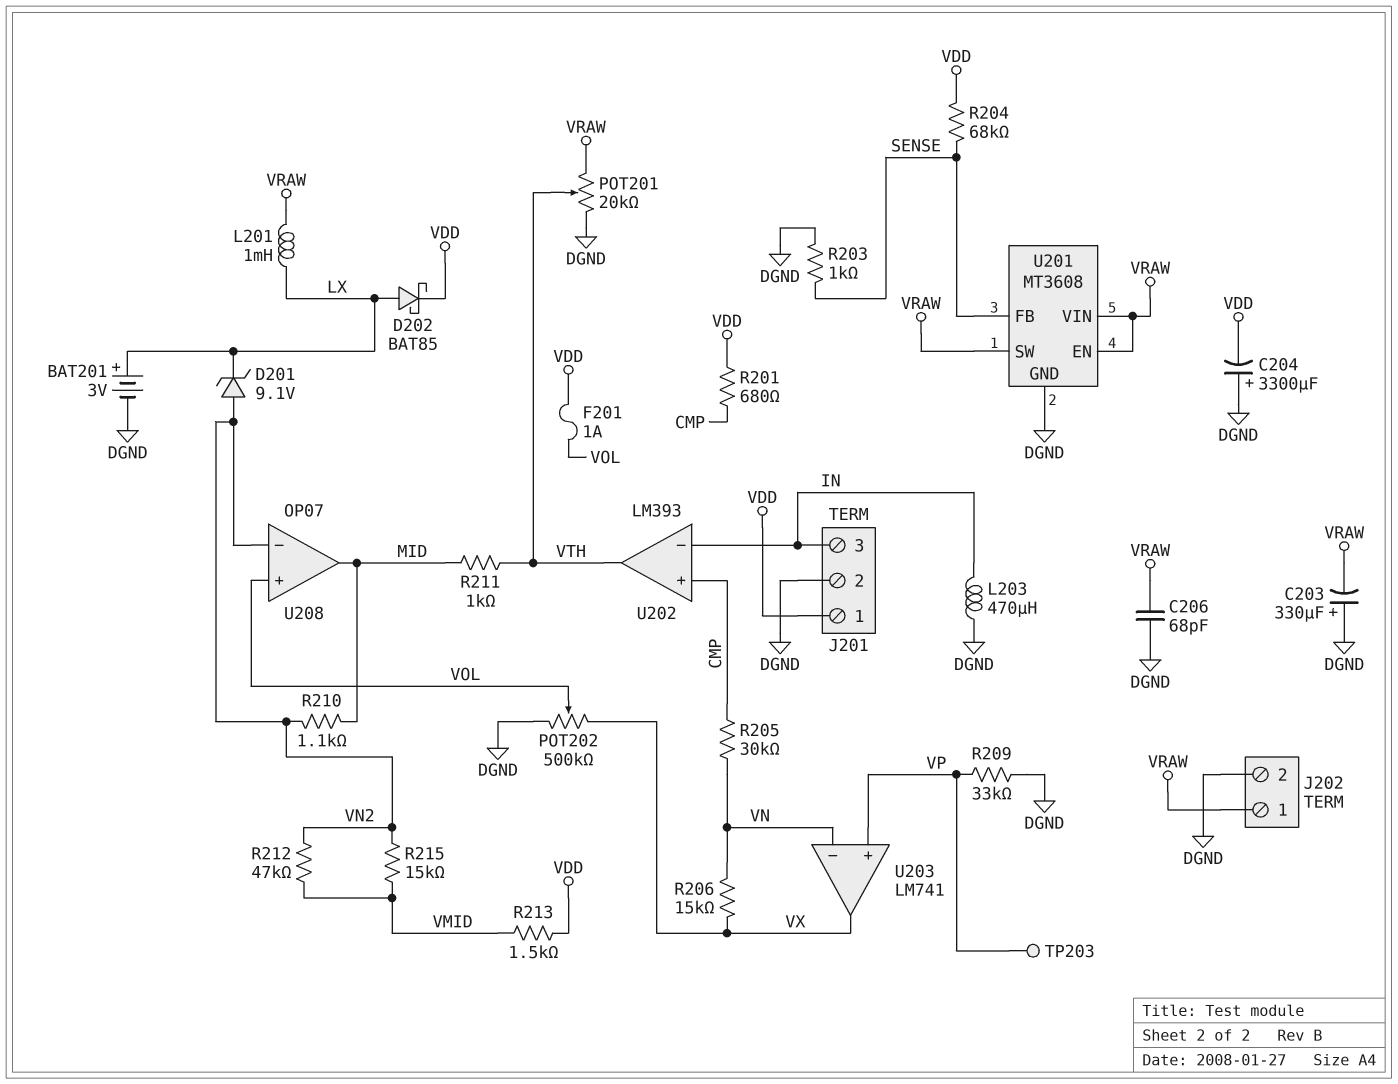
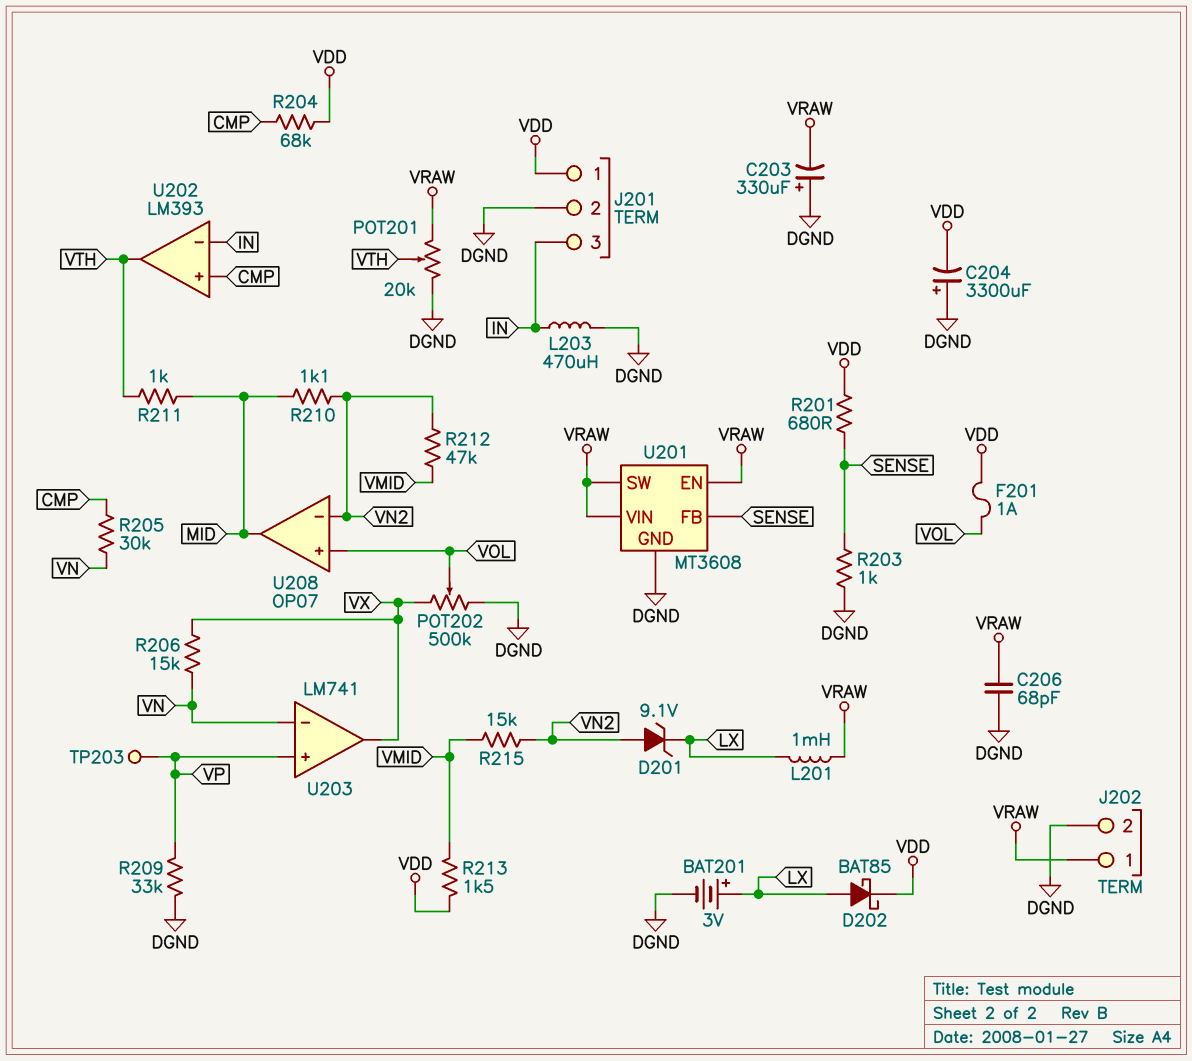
R201: 680 (CMP, VDD) -> 680 (SENSE, VDD)
R204: 68k (SENSE, VDD) -> 68k (CMP, VDD)

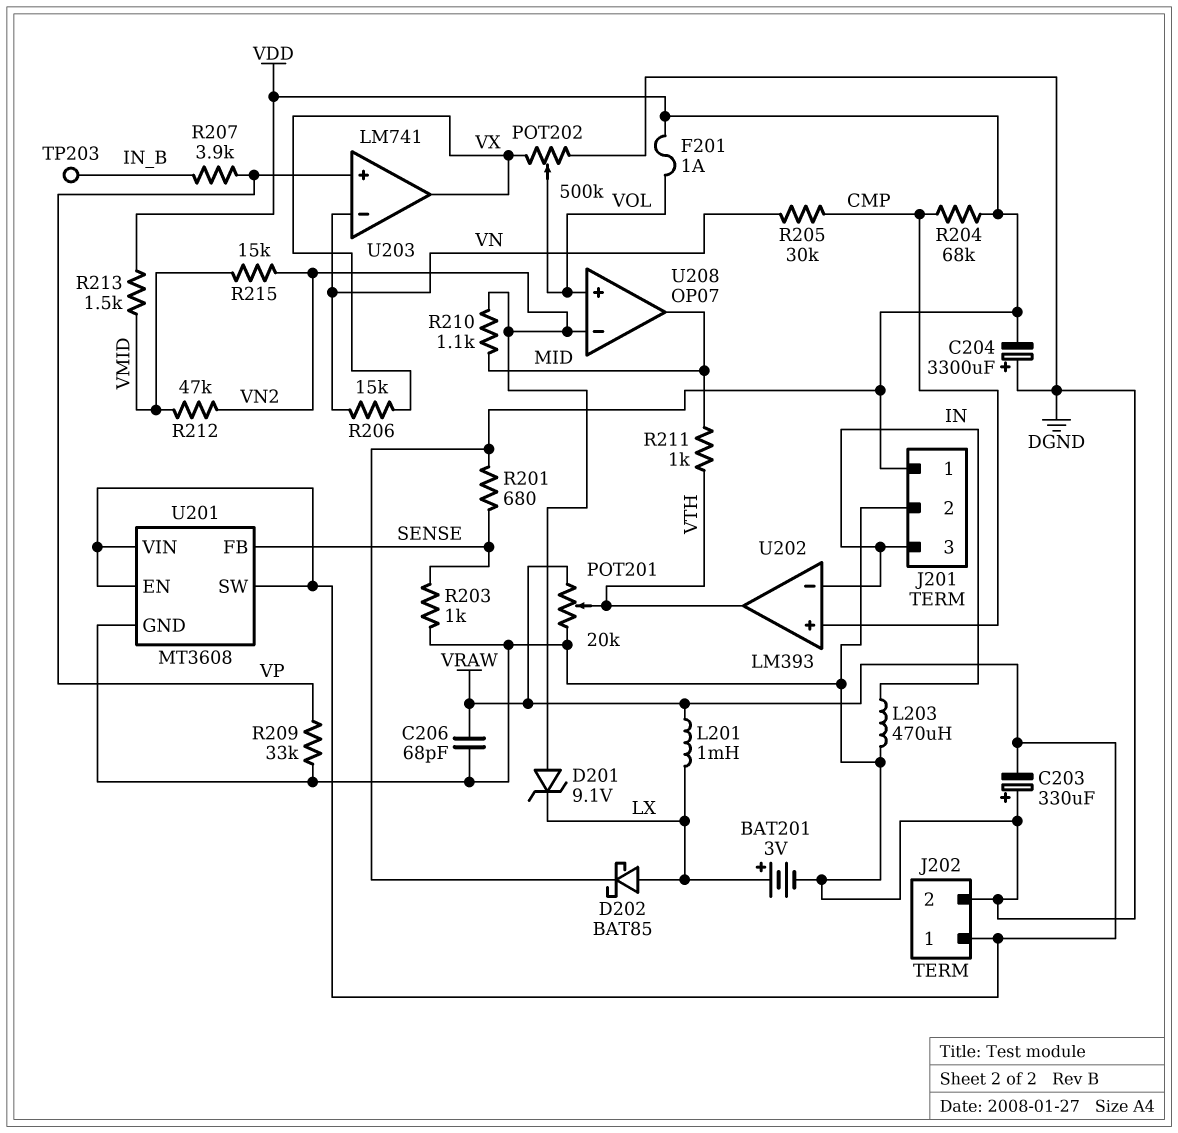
R207: none -> 3.9k (IN_B, VP)
TP203: test point (VP) -> test point (IN_B)

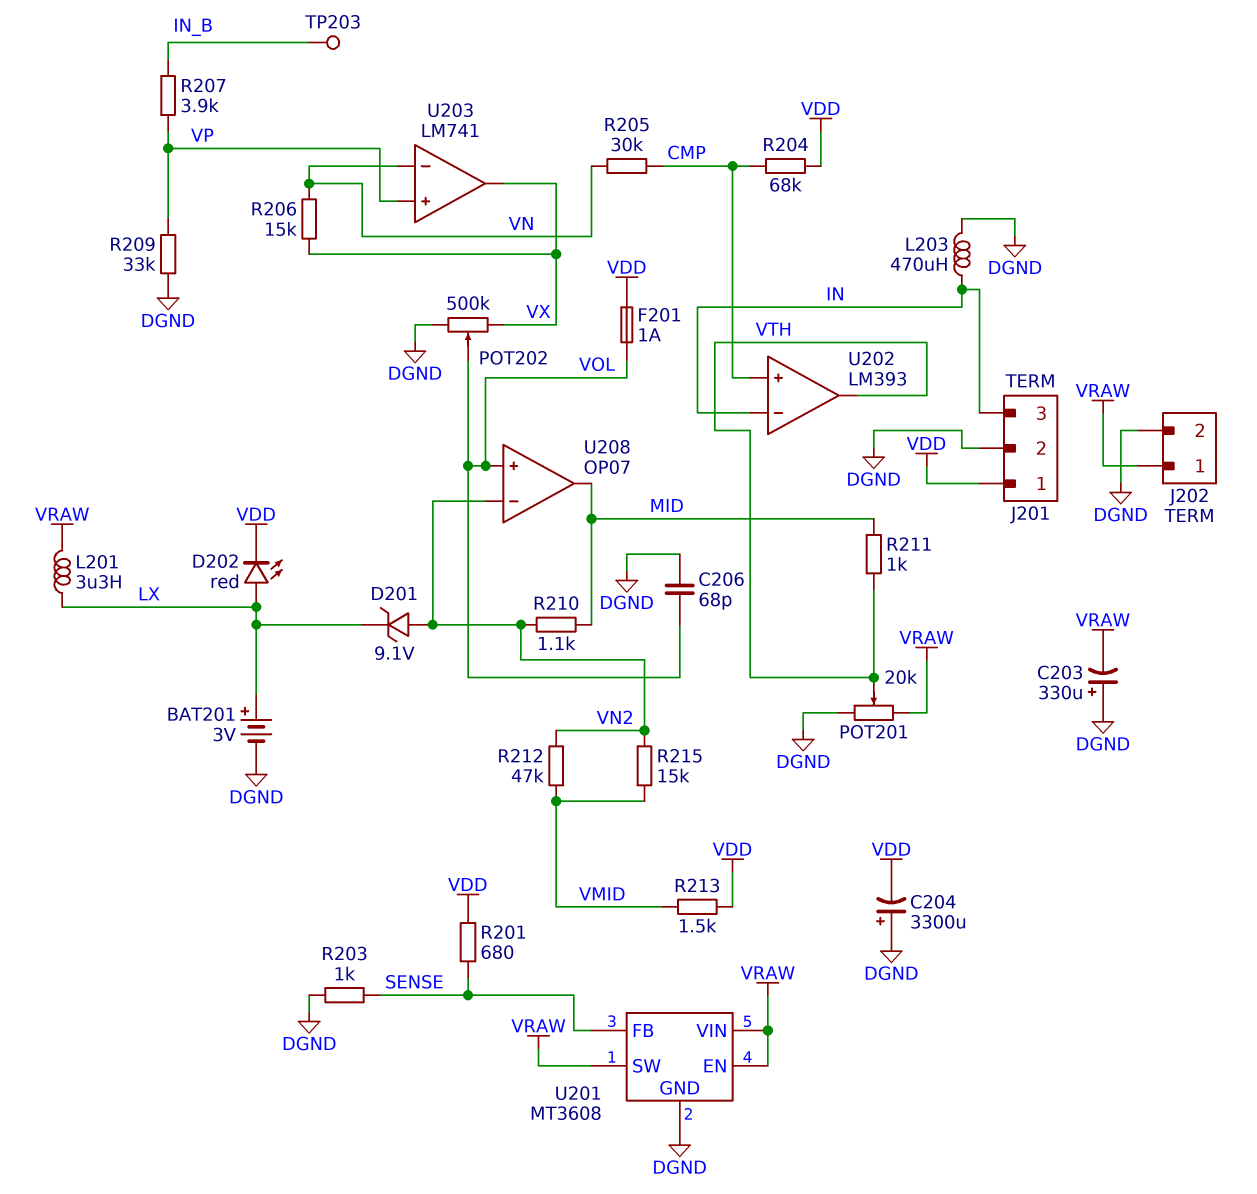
C206: 68pF (DGND, VRAW) -> 68pF (DGND, VOL)
D202: schottky BAT85 (A LX, K VDD) -> LED red (A LX, K VDD)
L201: 1mH (LX, VRAW) -> 3.3uH (LX, VRAW)

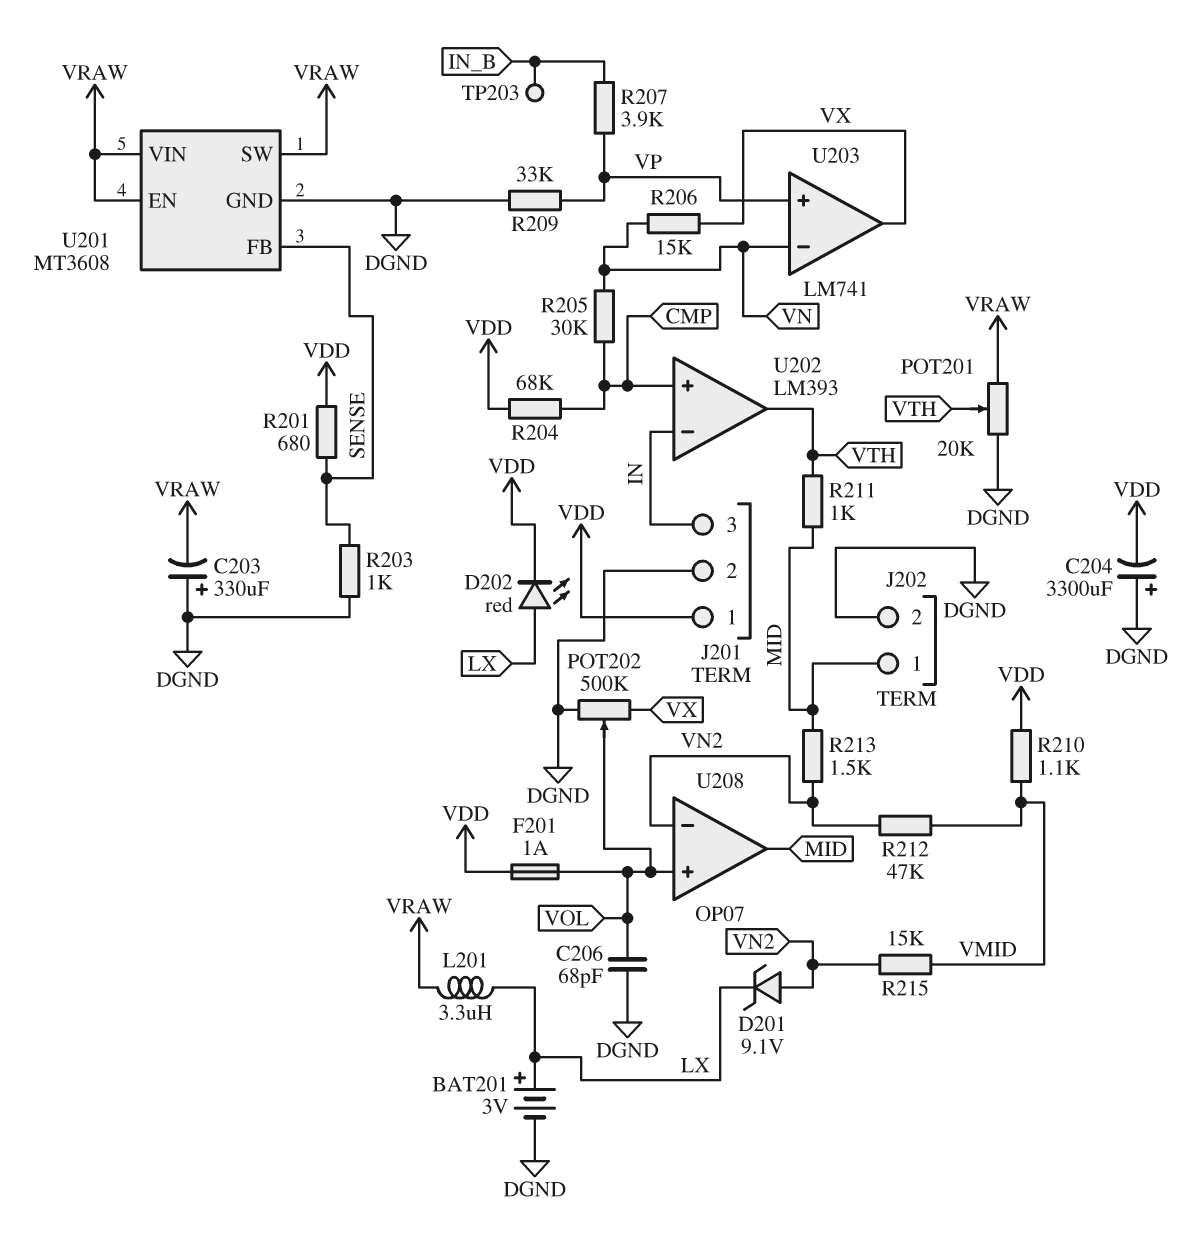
J202 pin 1: VRAW -> MID
L203: 470uH (DGND, IN) -> none
R210: 1.1k (MID, VN2) -> 1.1k (VDD, VMID)
R213: 1.5k (VDD, VMID) -> 1.5k (MID, VN2)

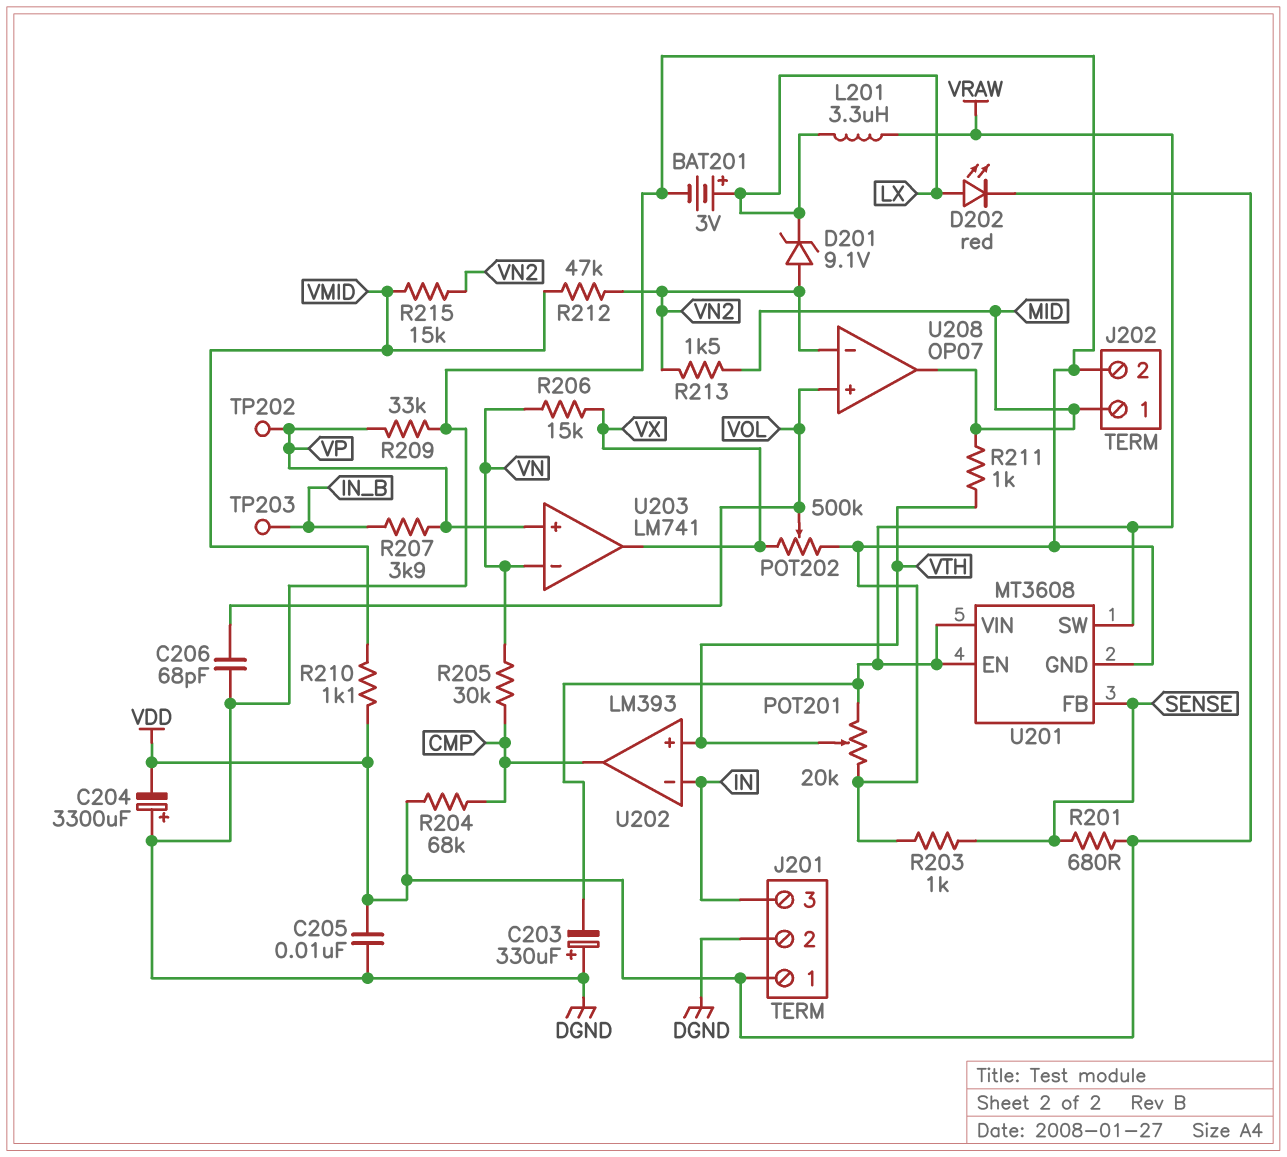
C205: none -> 10nF (DGND, VDD)
F201: 1A (VDD, VOL) -> none
TP202: none -> test point (VP)
U202 pin in+: CMP -> VTH
U202 pin out: VTH -> CMP

